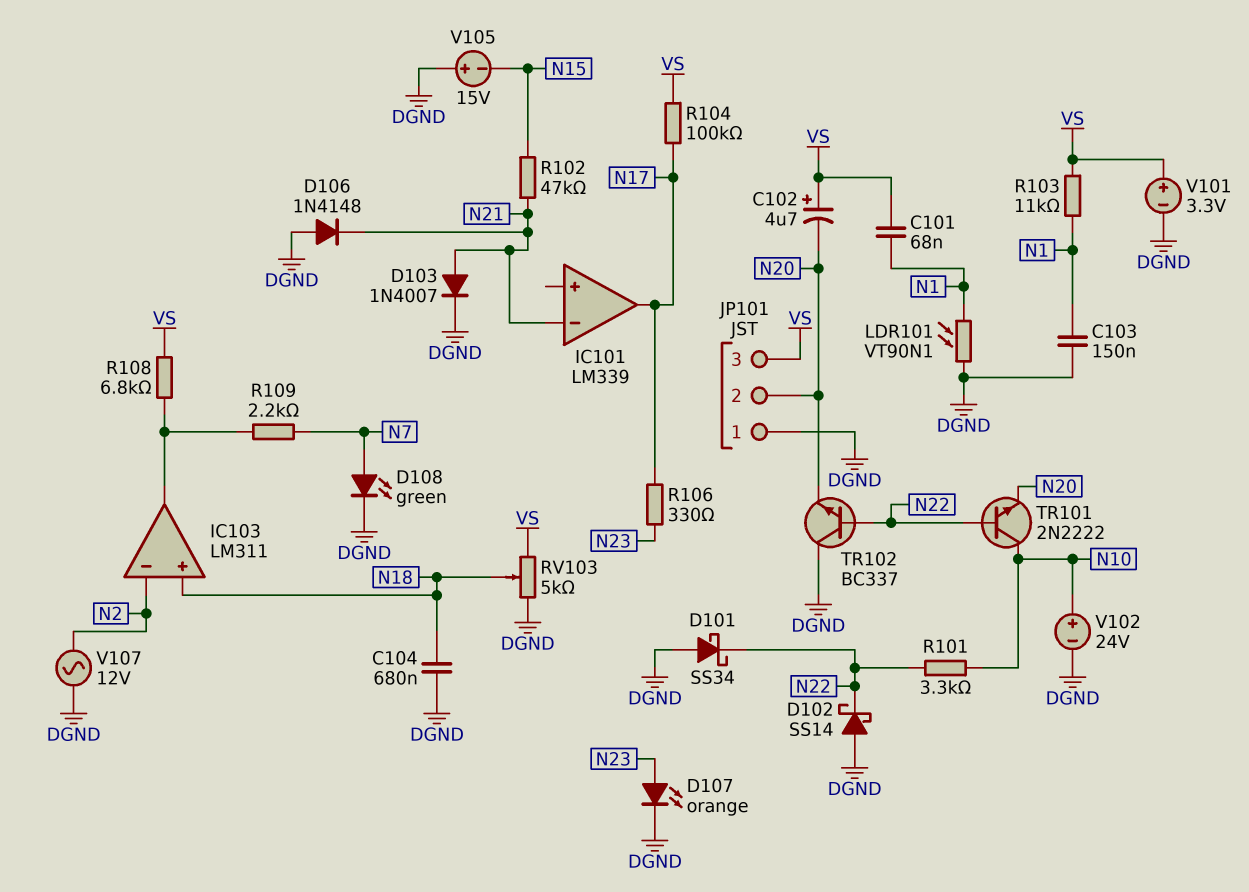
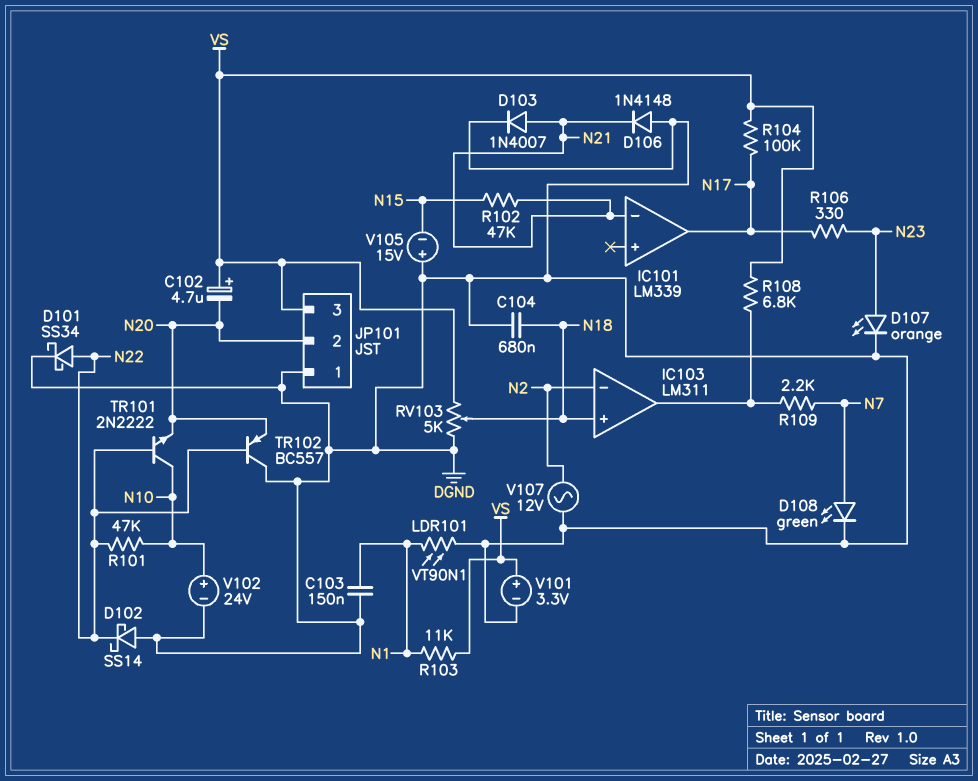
C101: 68nF (N1, VS) -> none
D101: schottky SS34 (A DGND, K N22) -> schottky SS34 (A N22, K DGND)
R101: 3.3k (N10, N22) -> 47k (N10, N22)
TR102: NPN BC337 (B N22, C DGND, E N20) -> PNP BC557 (B N22, C DGND, E N20)

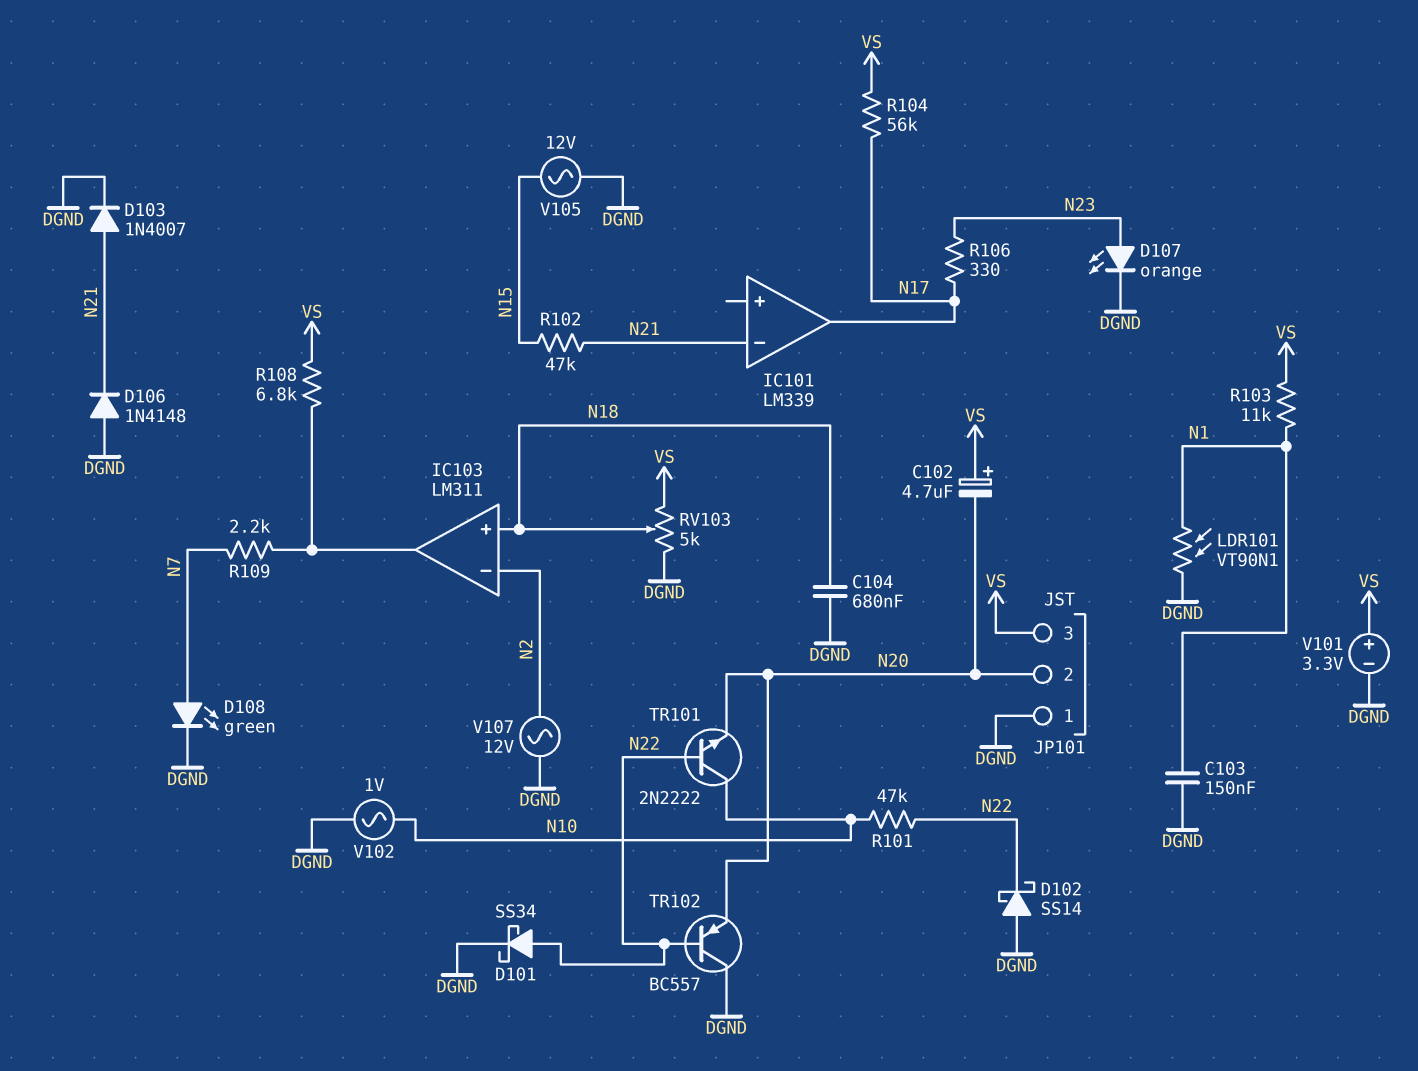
R104: 100k (N17, VS) -> 56k (N17, VS)
V102: 24V (plus N10, minus DGND) -> AC 1V (DGND, N10)
V105: 15V (plus DGND, minus N15) -> AC 12V (DGND, N15)

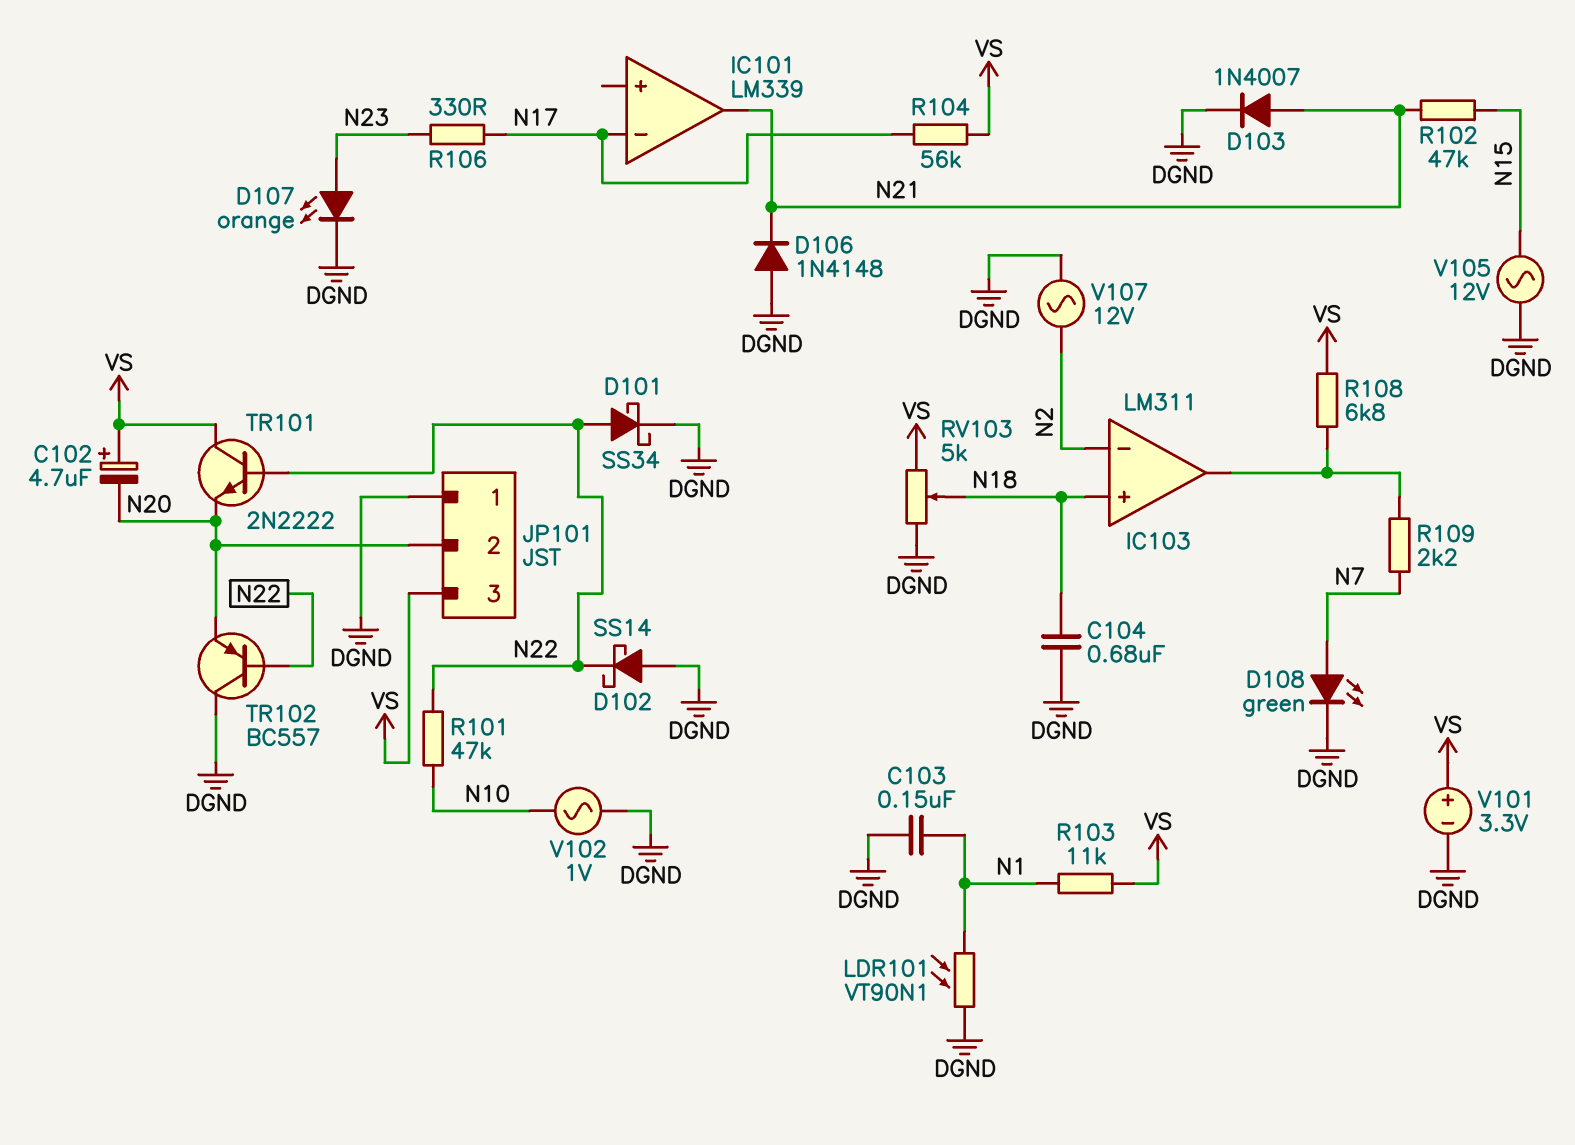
IC101 pin in-: N21 -> N17
IC101 pin out: N17 -> N21
TR101: NPN 2N2222 (B N22, C N10, E N20) -> NPN 2N2222 (B N22, C VS, E N20)

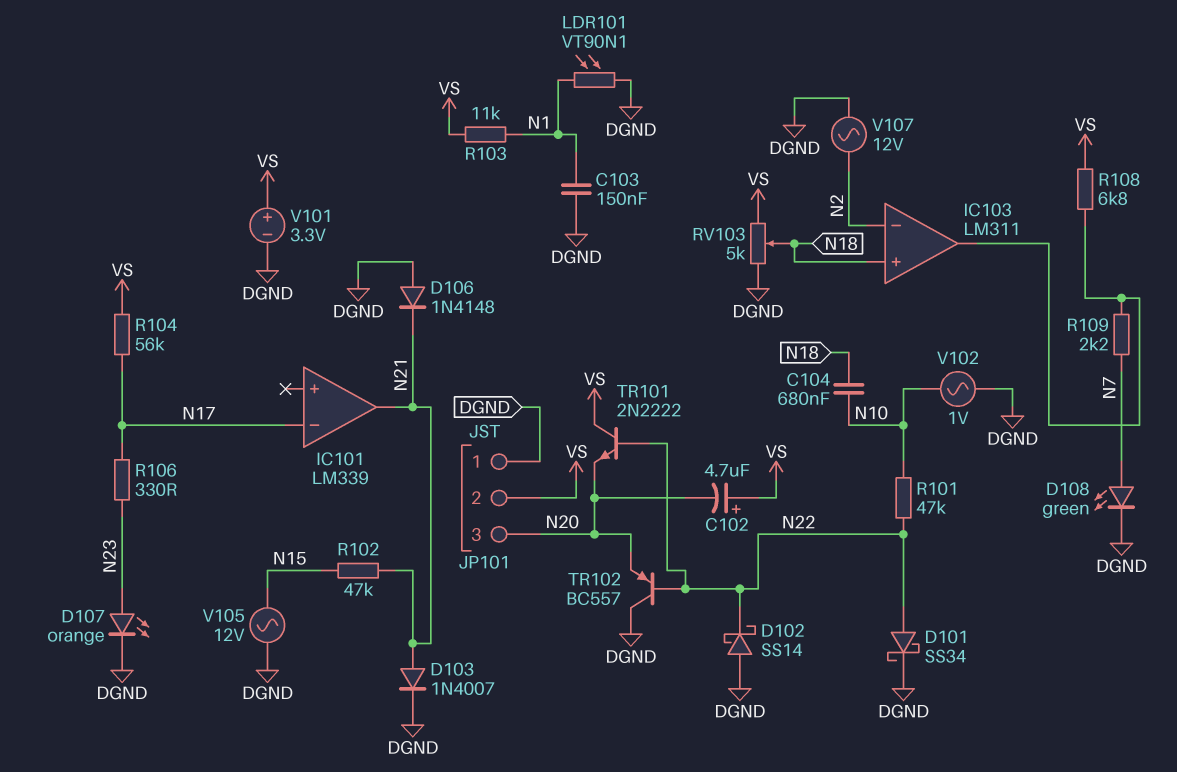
C104: 680nF (DGND, N18) -> 680nF (N10, N18)
JP101 pin 2: N20 -> VS
JP101 pin 3: VS -> N20

